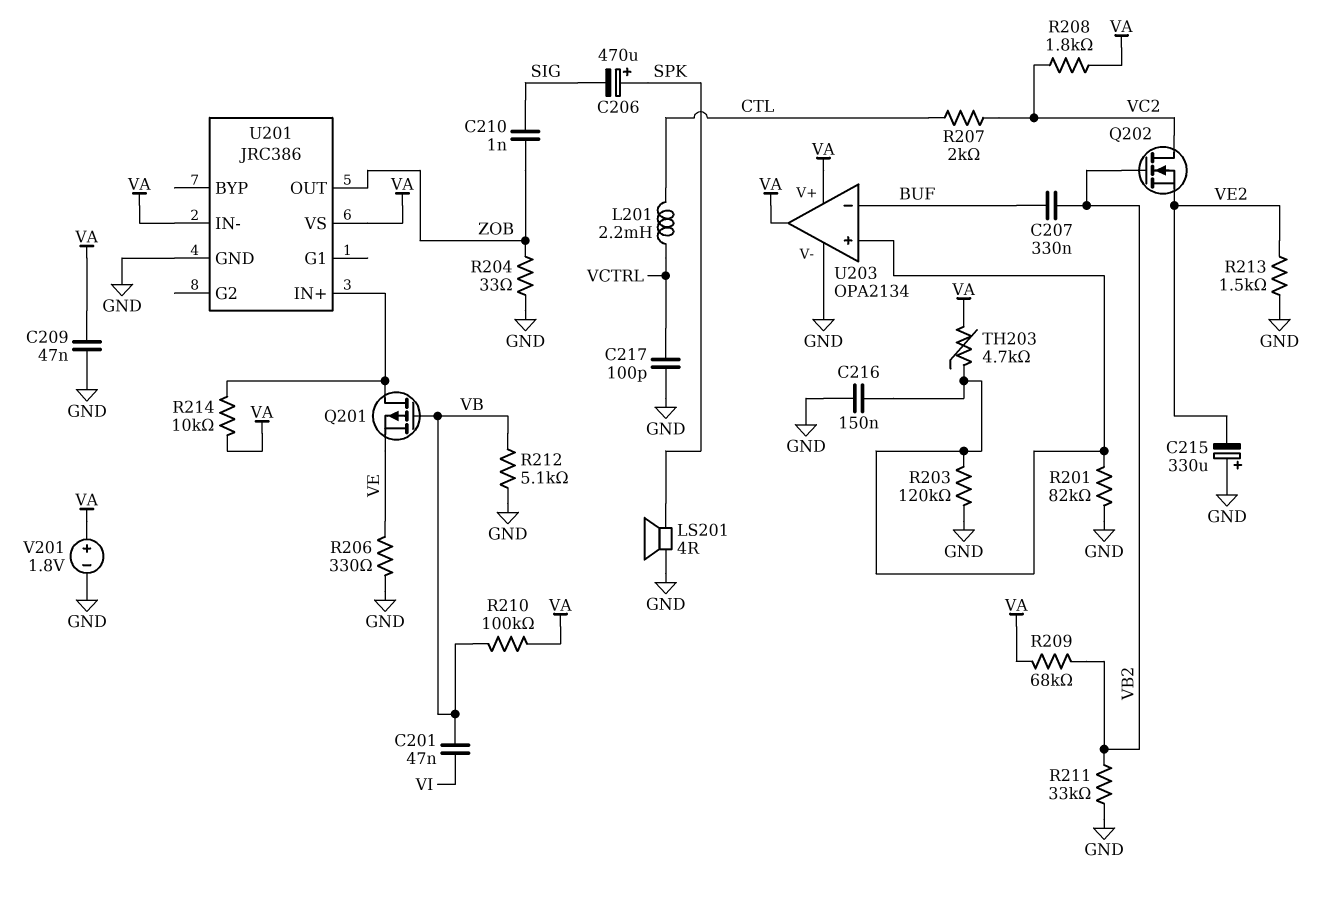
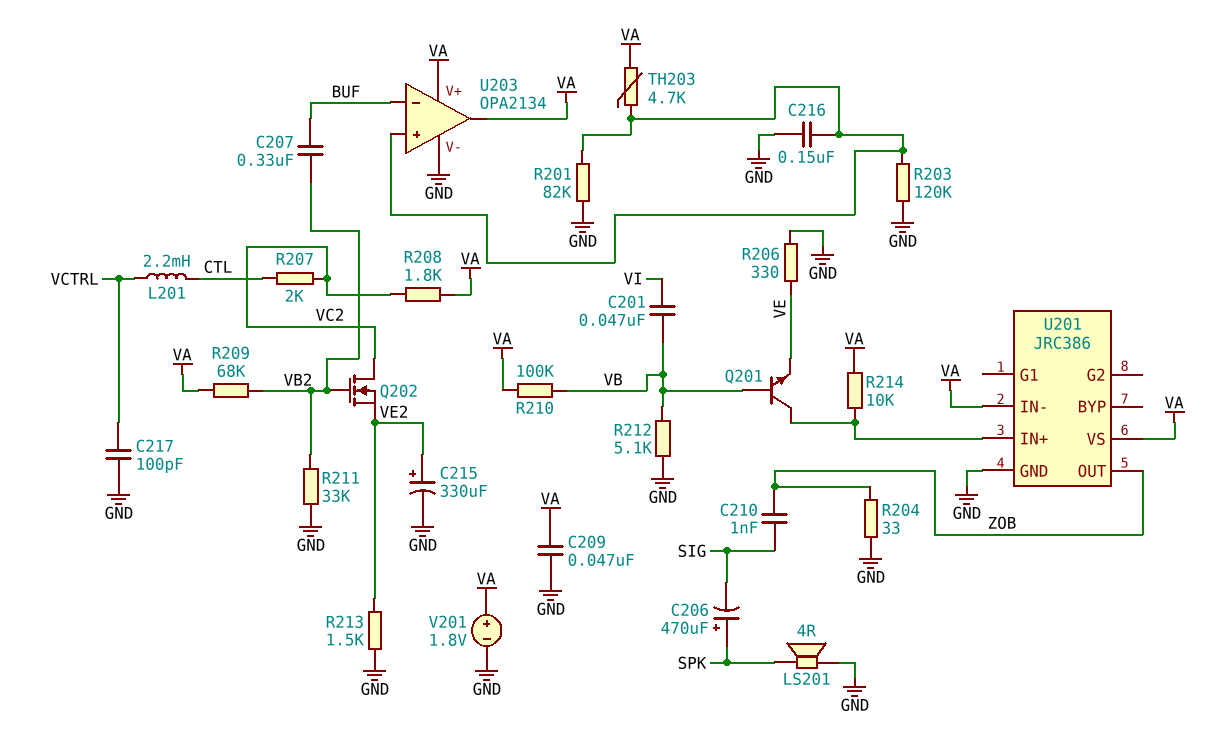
C215: 330uF (plus GND, minus VE2) -> 330uF (plus VE2, minus GND)
Q201: PMOS (G VB, D U201/IN+, S VE) -> NPN (B VB, C U201/IN+, E VE)

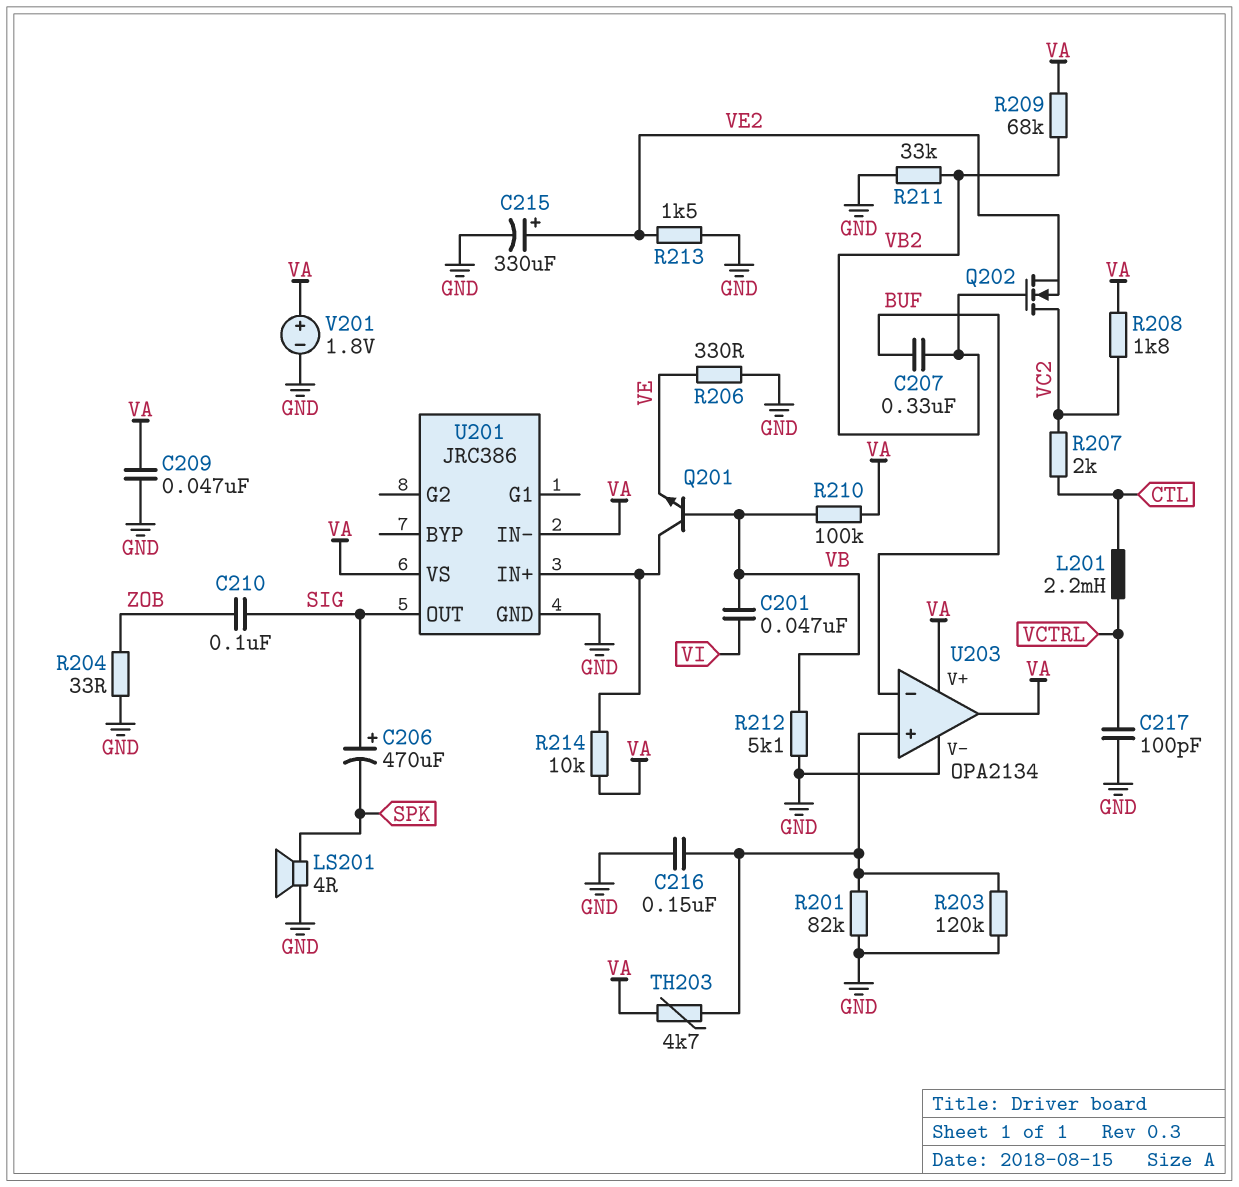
C206: 470uF (plus SPK, minus SIG) -> 470uF (plus SIG, minus SPK)
C210: 1nF (SIG, ZOB) -> 100nF (SIG, ZOB)
U201 pin OUT: ZOB -> SIG

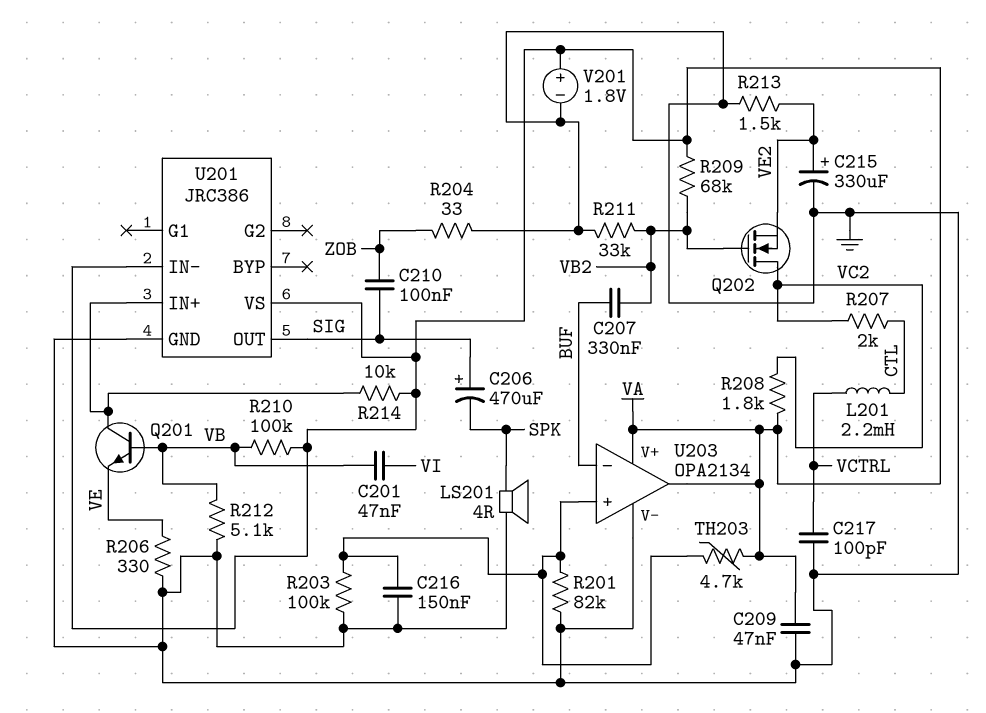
R203: 120k (GND, U203/in+) -> 100k (GND, U203/in+)

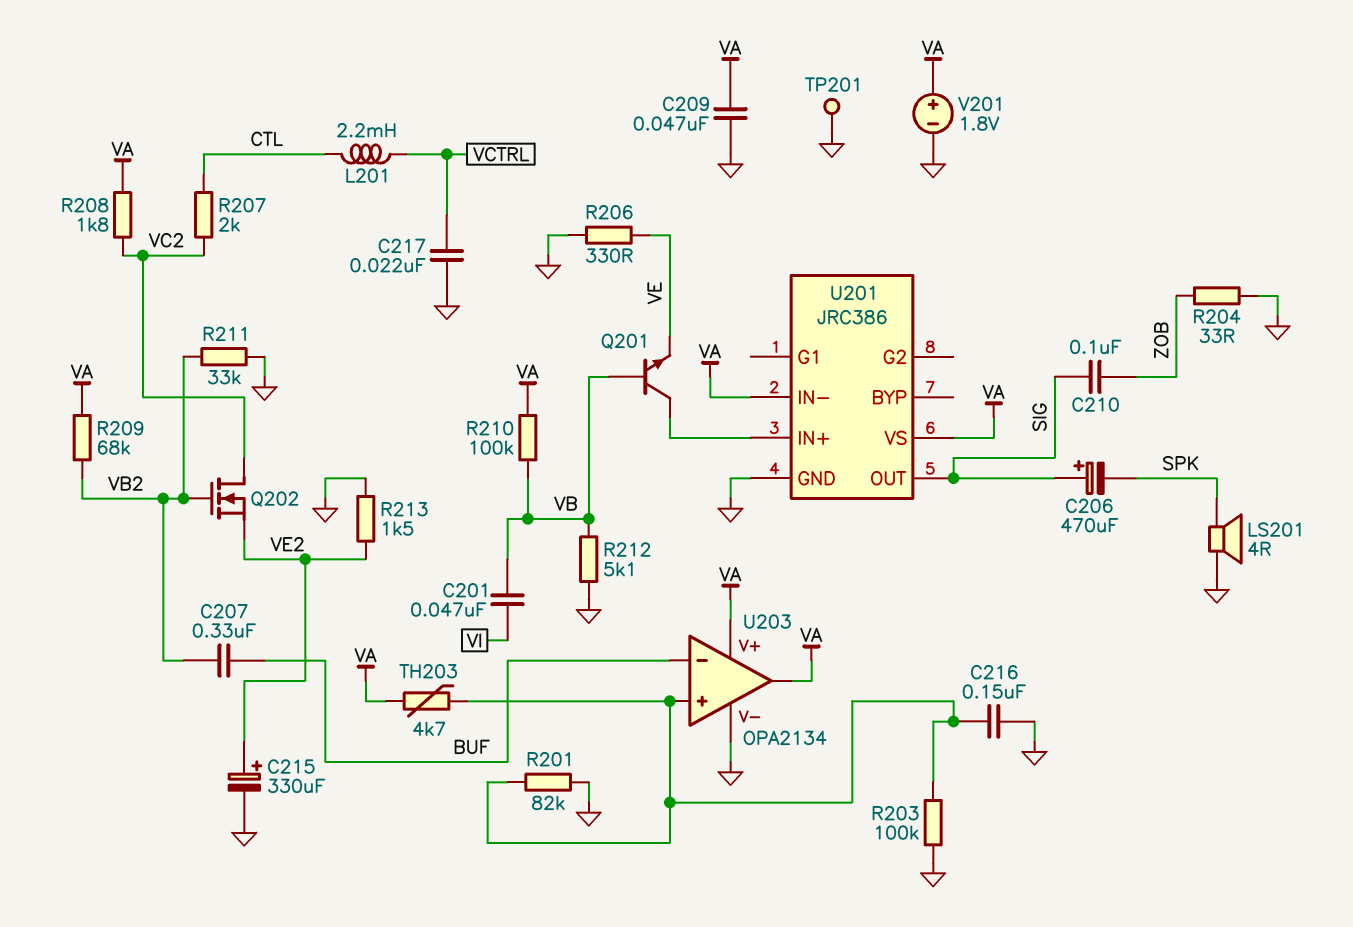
C217: 100pF (GND, VCTRL) -> 22nF (GND, VCTRL)
R214: 10k (U201/IN+, VA) -> none
TP201: none -> test point (GND)

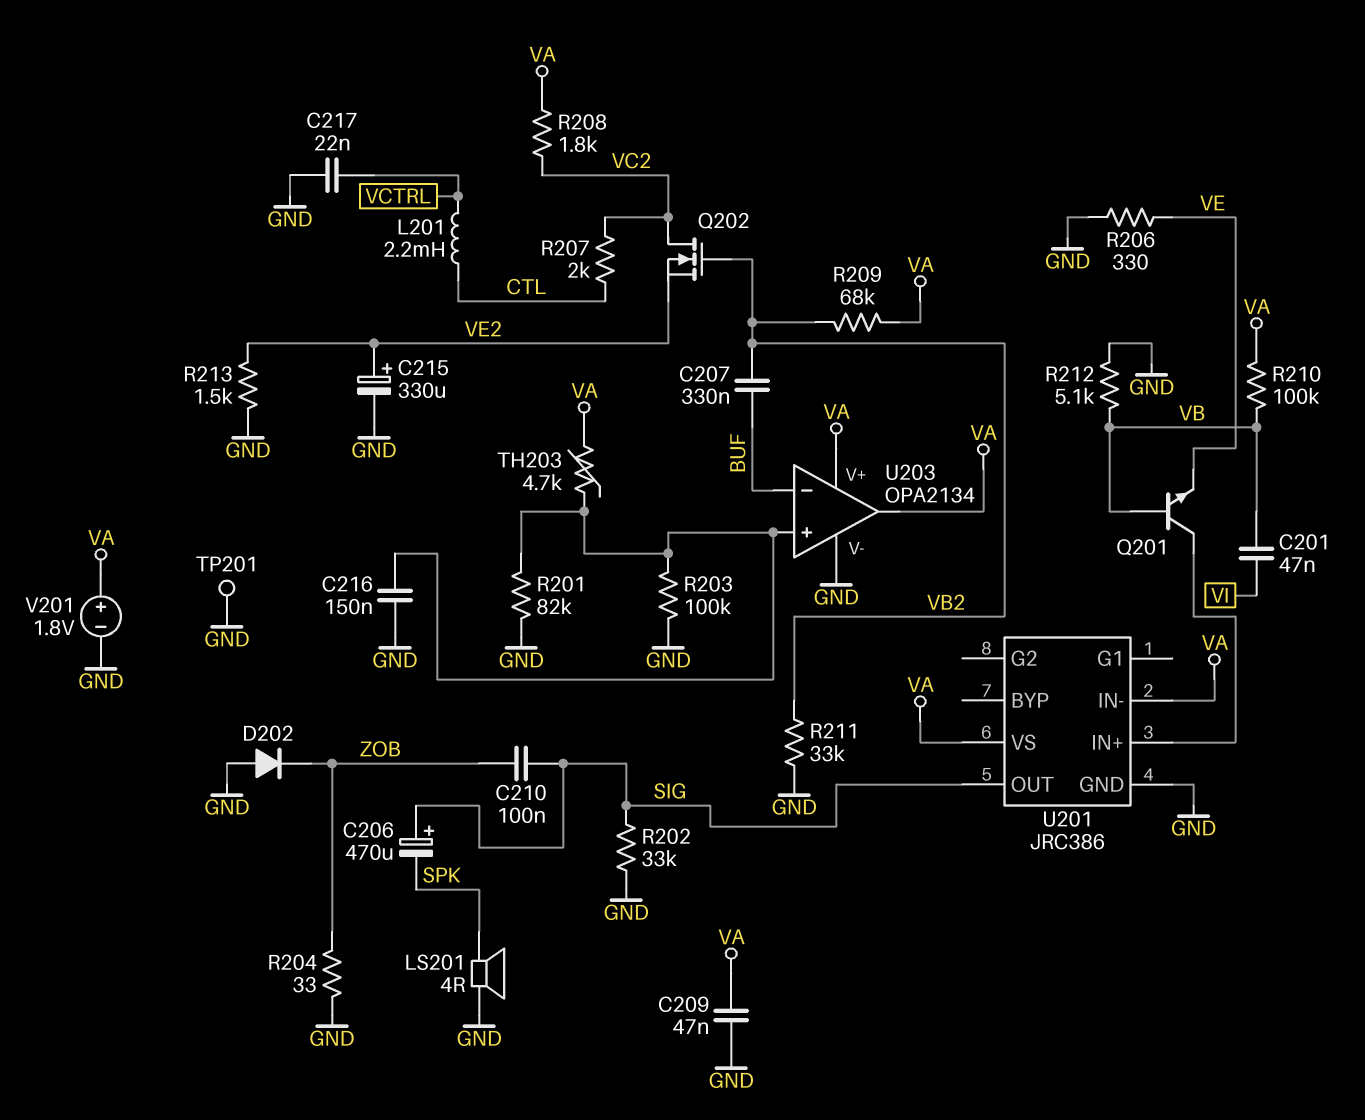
D202: none -> diode (A GND, K ZOB)
R202: none -> 33k (GND, SIG)

